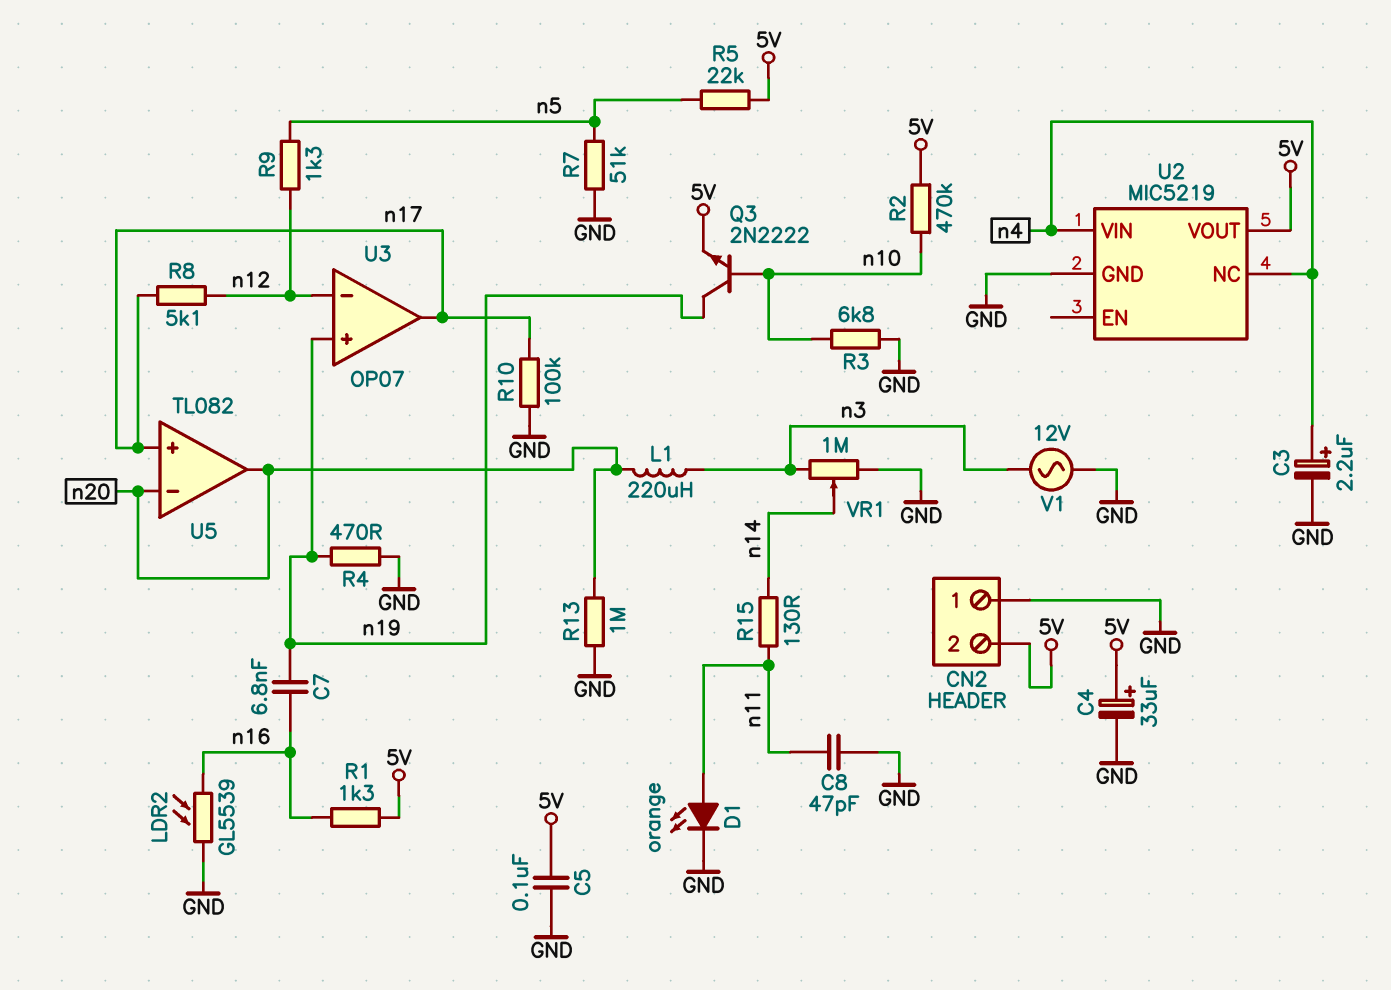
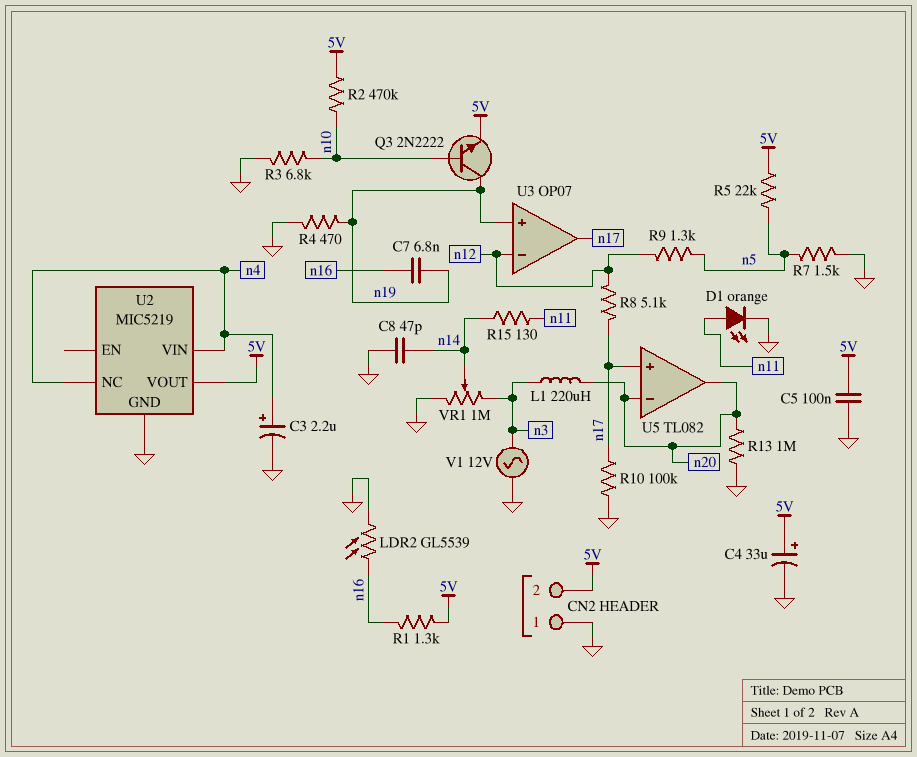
C8: 47pF (GND, n11) -> 47pF (GND, n14)
R7: 51k (GND, n5) -> 1.5k (GND, n5)

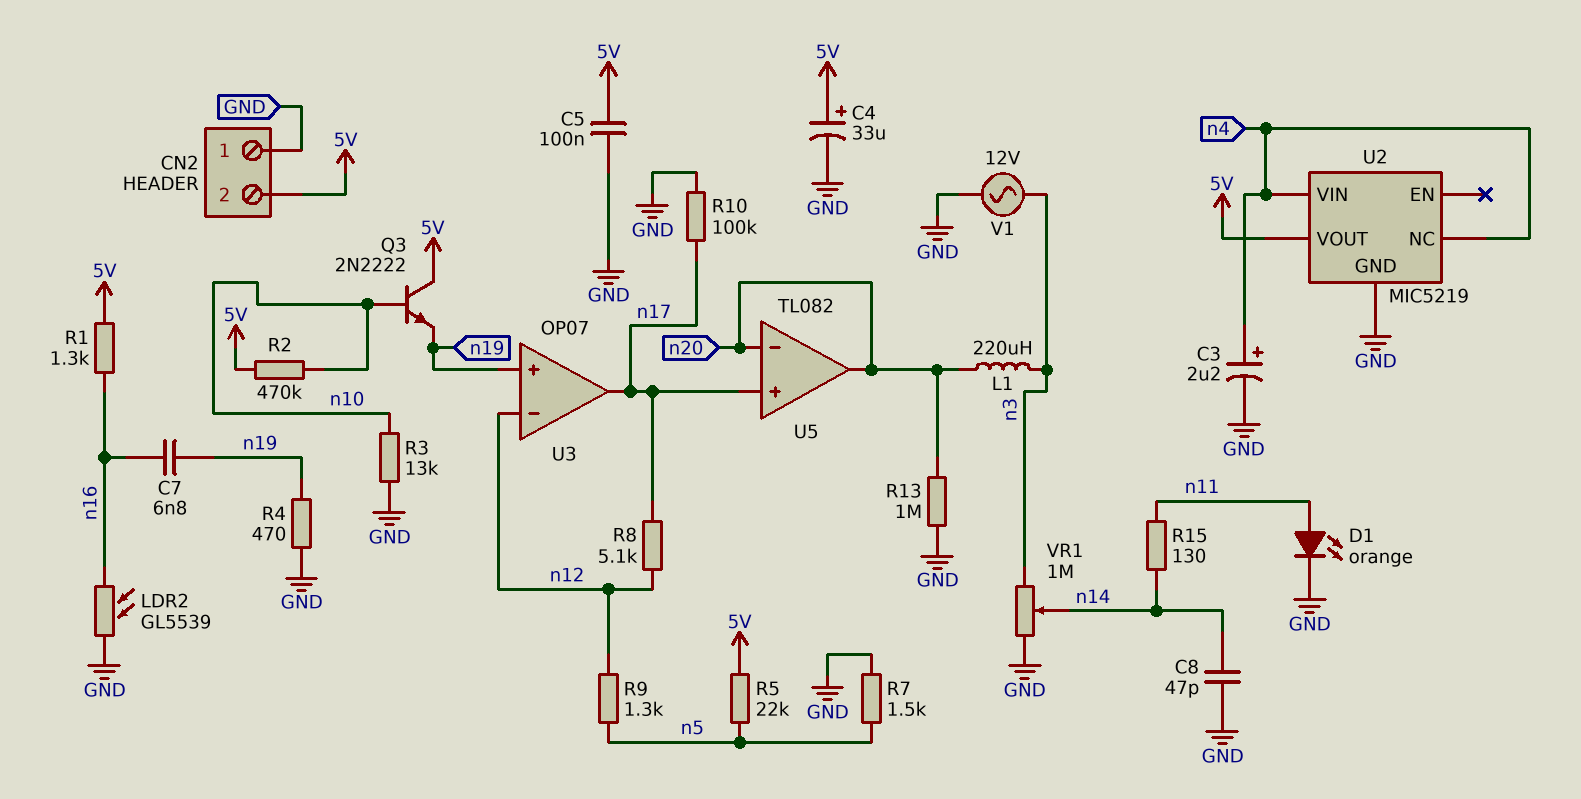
Q3: NPN 2N2222 (B n10, C n19, E 5V) -> NPN 2N2222 (B n10, C 5V, E n19)
R3: 6.8k (GND, n10) -> 13k (GND, n10)

